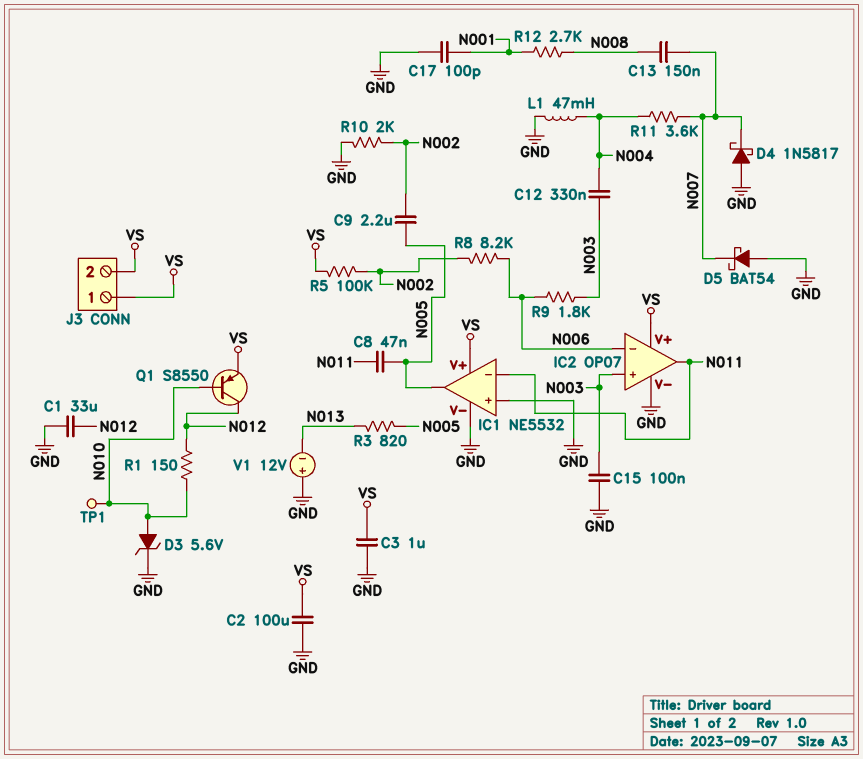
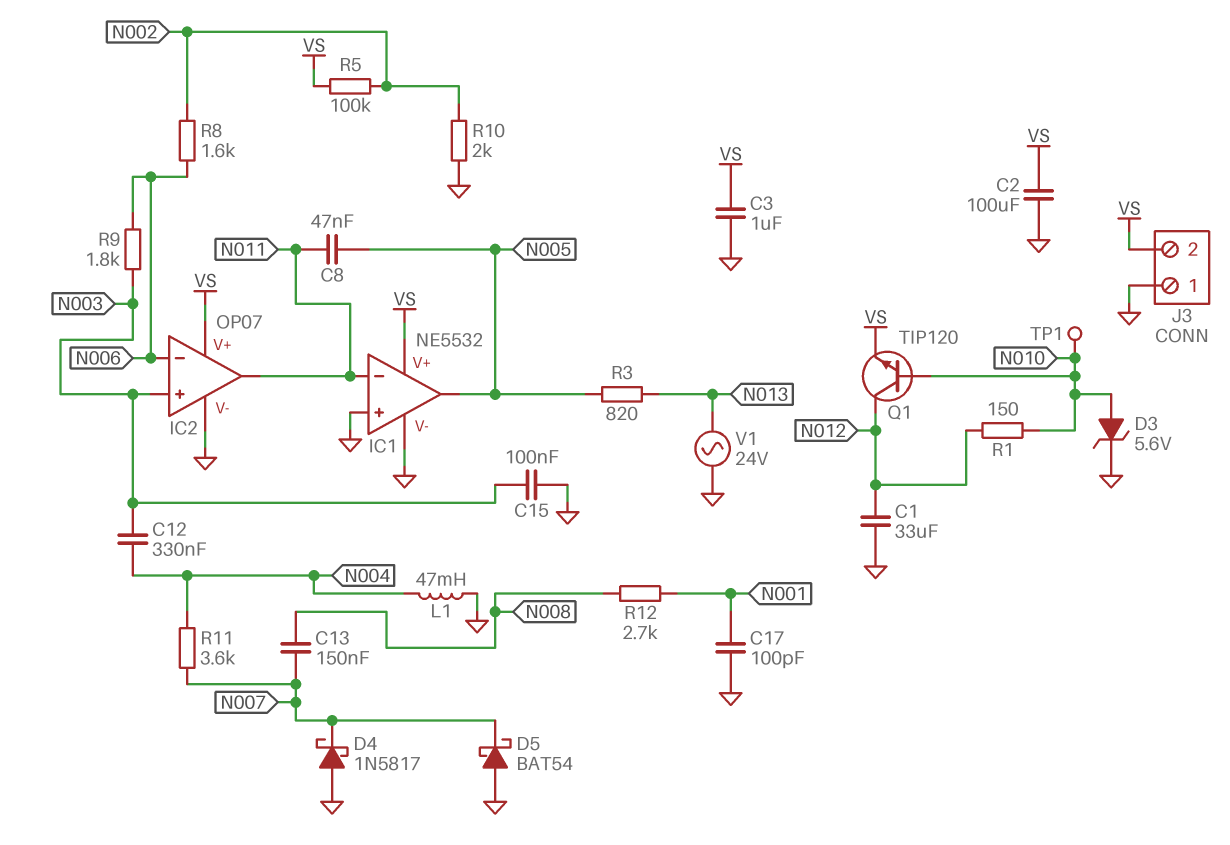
C9: 2.2uF (N002, N005) -> none
J3 pin 1: VS -> GND
Q1: PNP S8550 (B N010, C N012, E VS) -> NPN TIP120 (B N010, C N012, E VS)
R8: 8.2k (N002, N006) -> 1.6k (N002, N006)
V1: 12V (plus GND, minus N013) -> AC 24V (GND, N013)

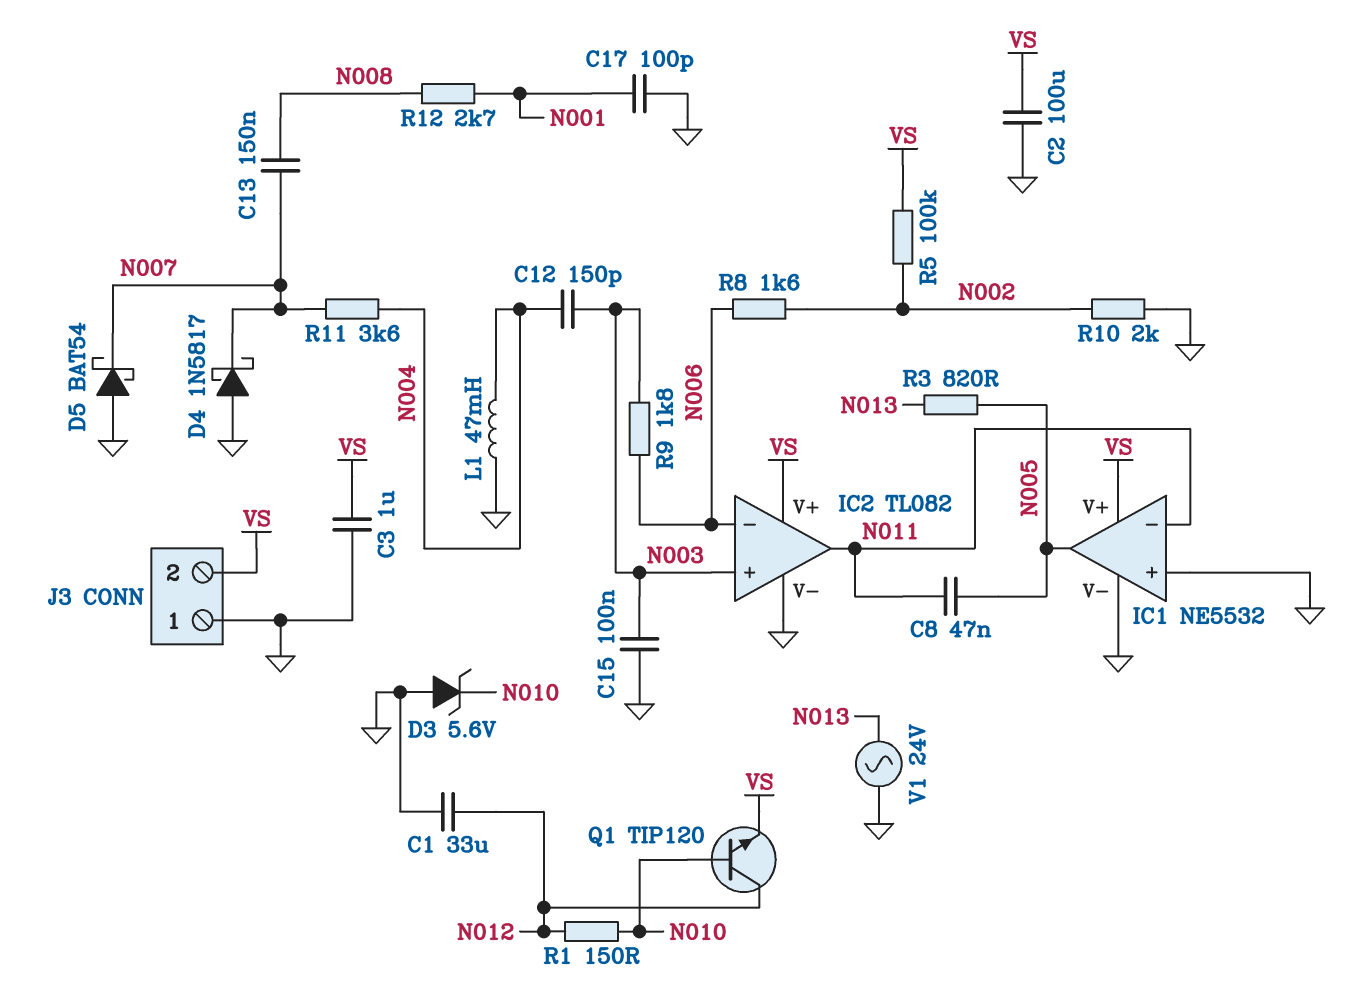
C12: 330nF (N003, N004) -> 150pF (N003, N004)
D3: zener 5.6V (A N010, K GND) -> zener 5.6V (A GND, K N010)
IC2: OP07 -> TL082
TP1: test point (N010) -> none

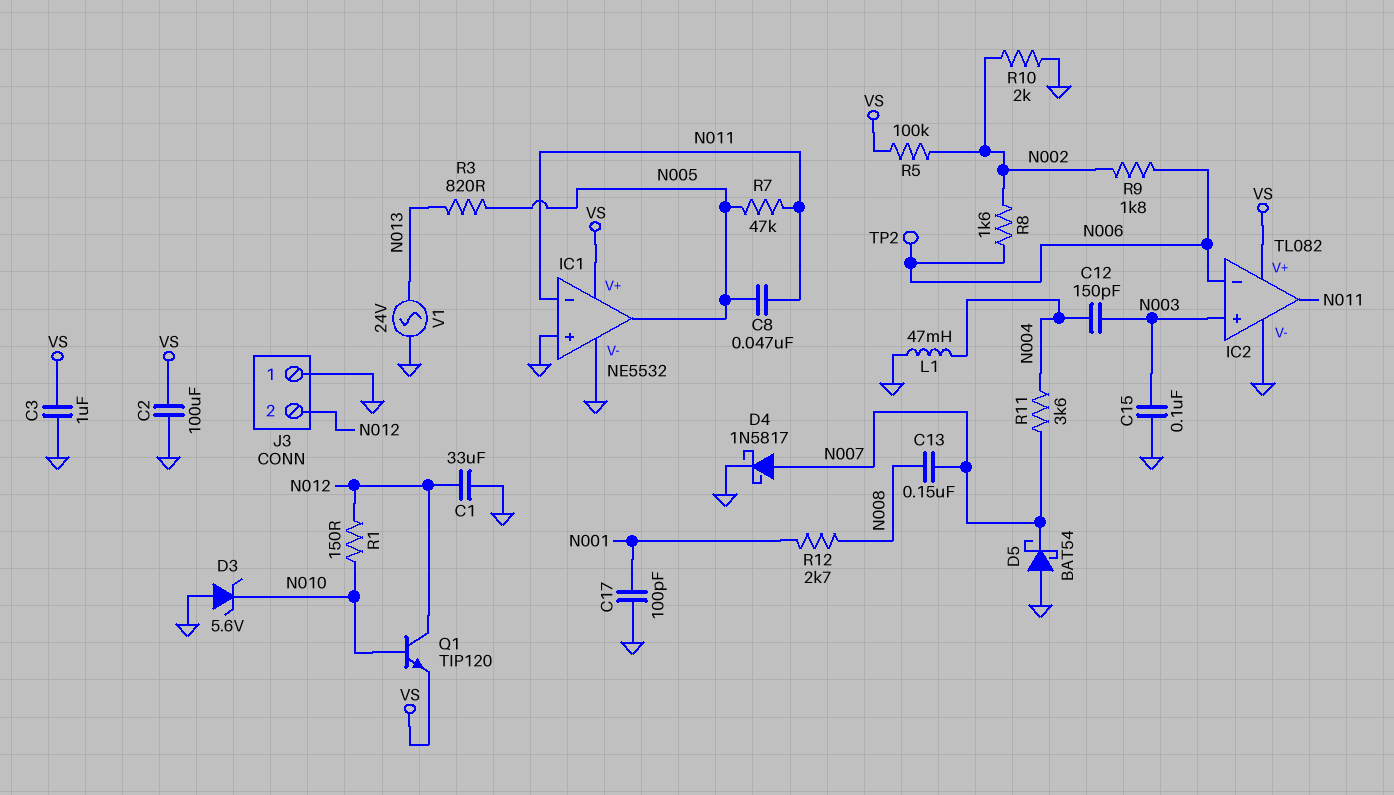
D4: schottky 1N5817 (A GND, K N007) -> schottky 1N5817 (A N007, K GND)
J3 pin 2: VS -> N012
R7: none -> 47k (N005, N011)
R9: 1.8k (N003, N006) -> 1.8k (N002, N006)
TP2: none -> test point (N006)

